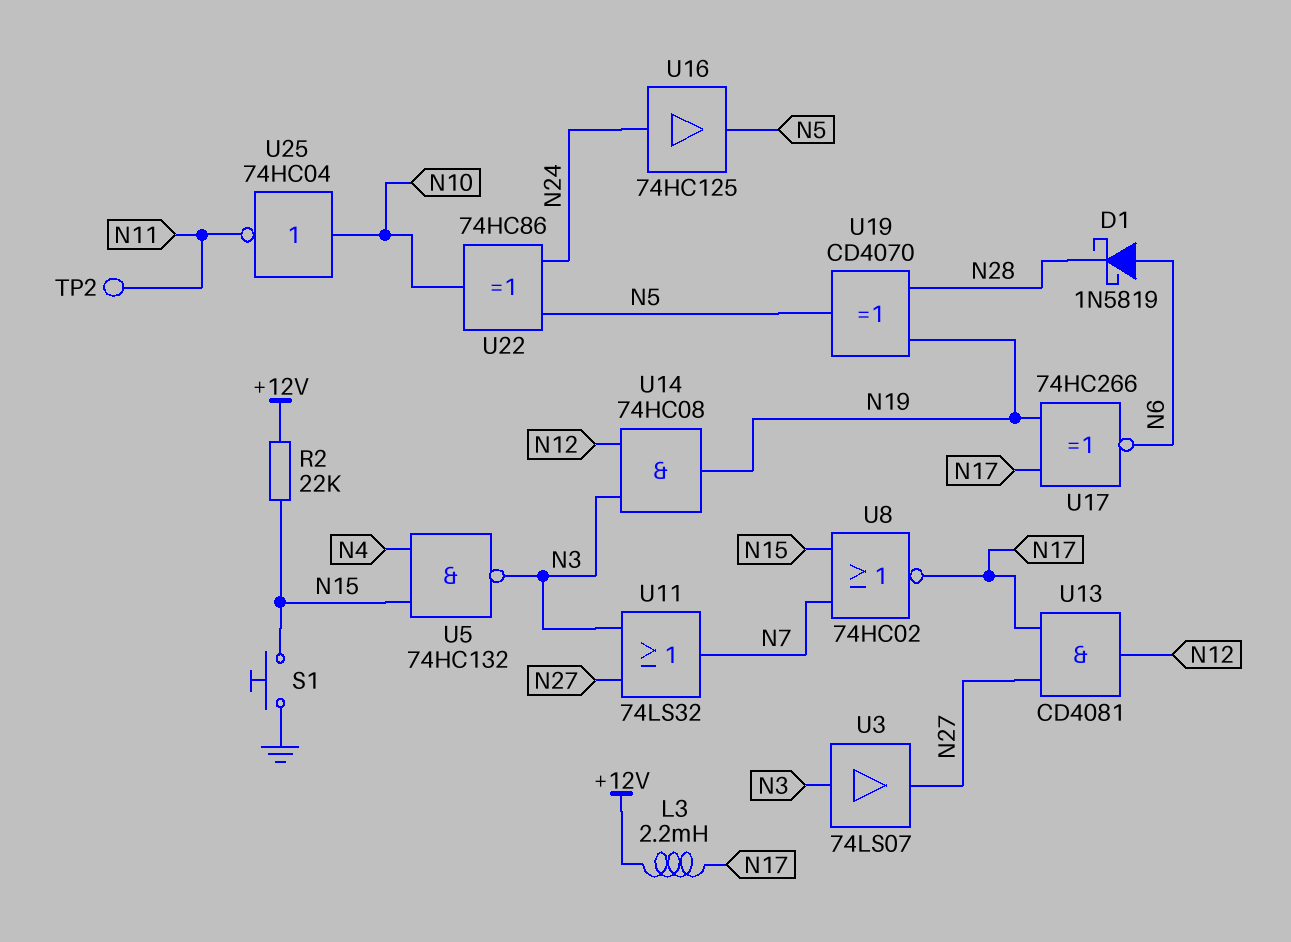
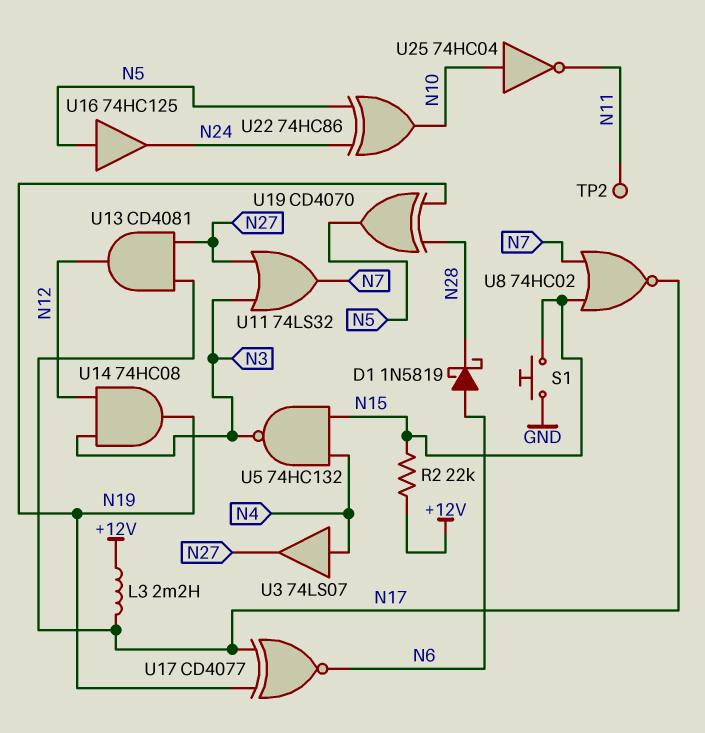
U3: buffer 74LS07 (in N3, out N27) -> buffer 74LS07 (in N4, out N27)
U16: buffer 74HC125 (in N24, out N5) -> buffer 74HC125 (in N5, out N24)
U17: XNOR 74HC266 (in N17, in N19, out N6) -> XNOR CD4077 (in N17, in N19, out N6)

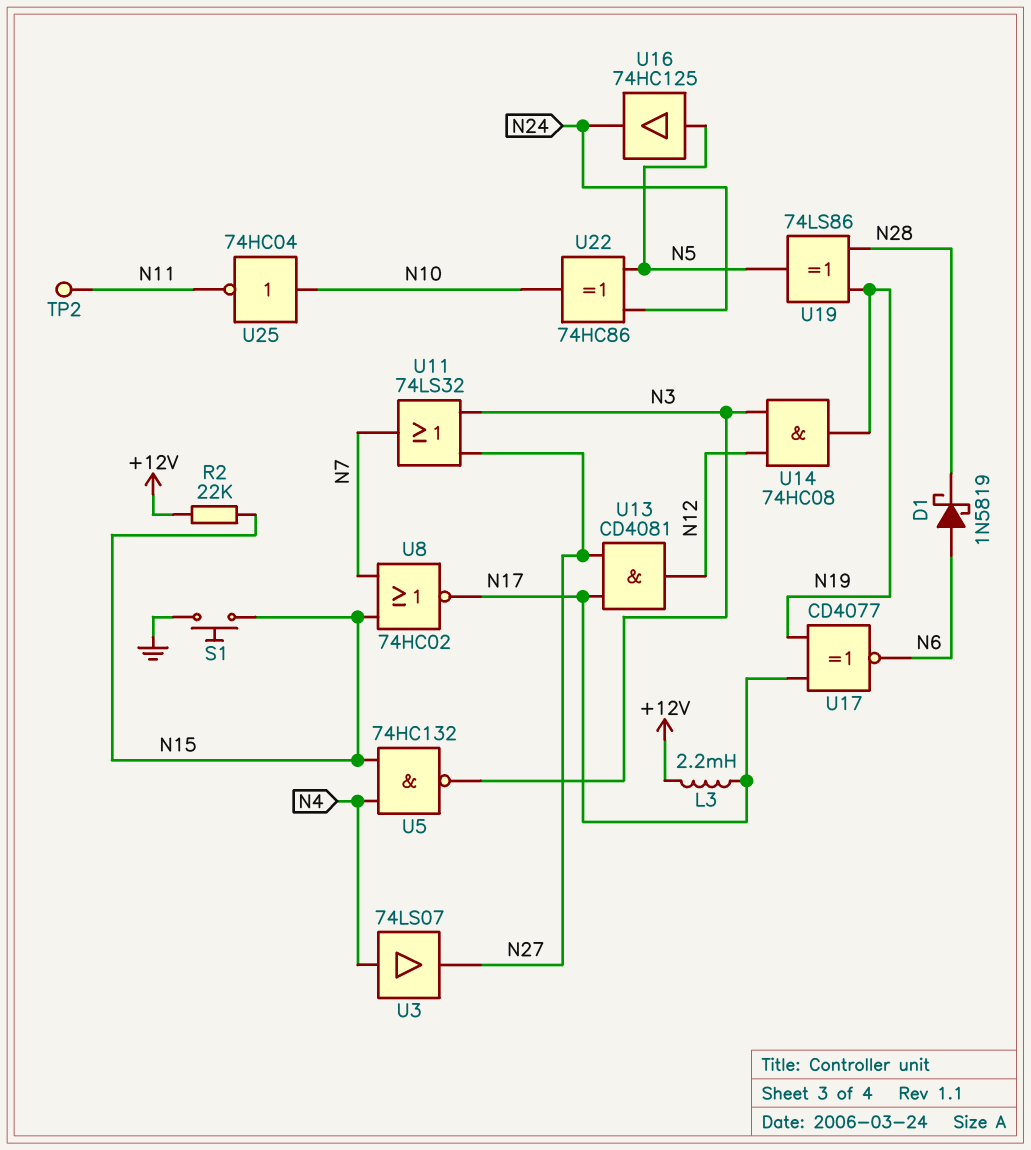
U19: XOR CD4070 (in N19, in N28, out N5) -> XOR 74LS86 (in N19, in N28, out N5)

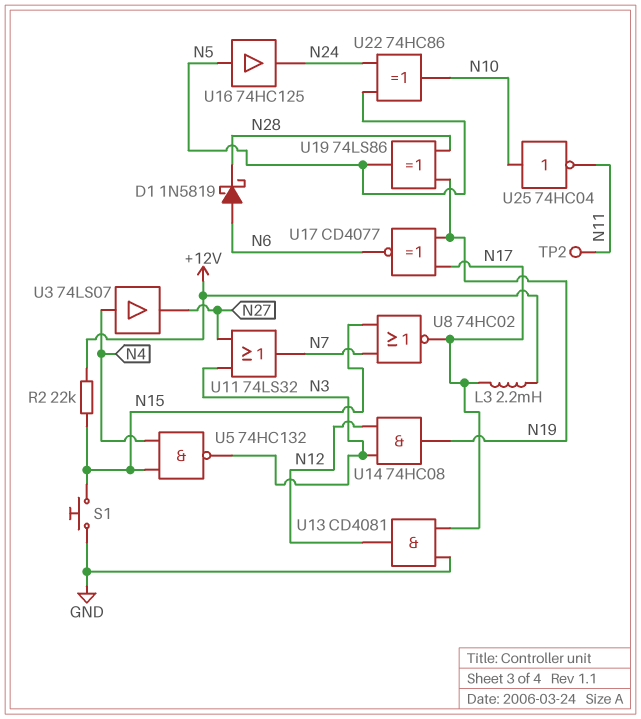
U13: AND CD4081 (in N17, in N27, out N12) -> AND CD4081 (in GND, in N17, out N12)

